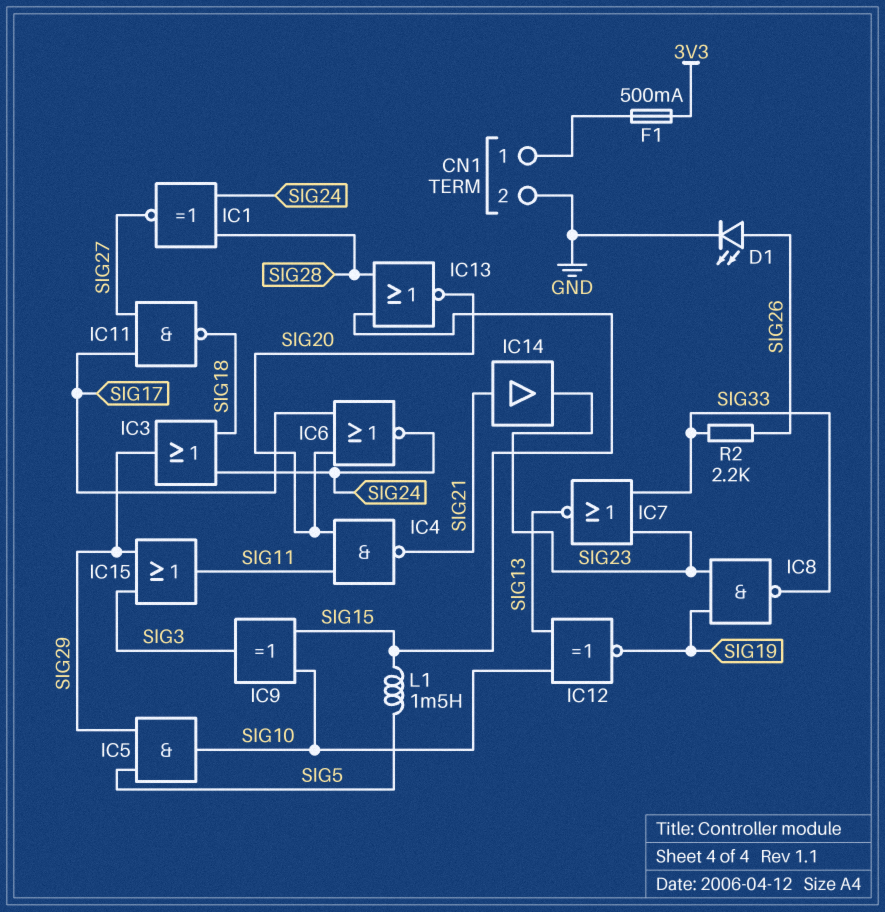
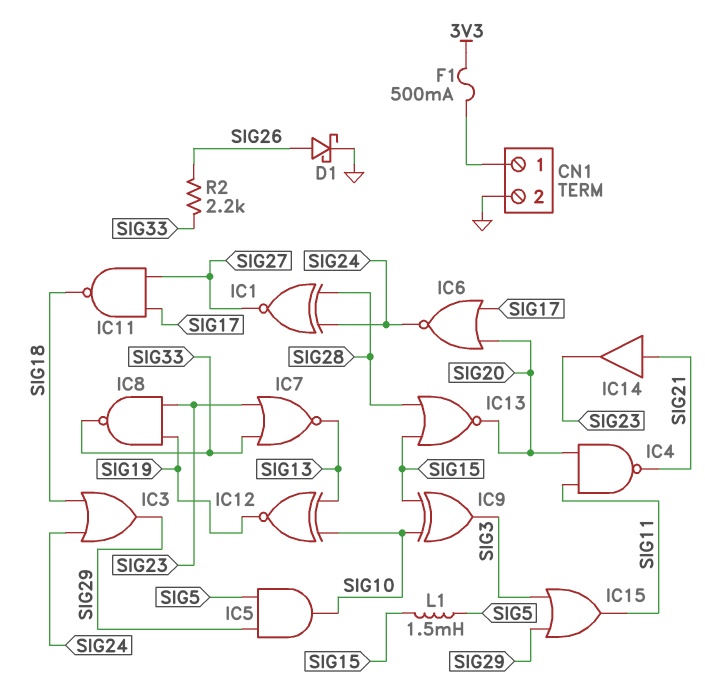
D1: LED (A SIG26, K GND) -> schottky (A SIG26, K GND)

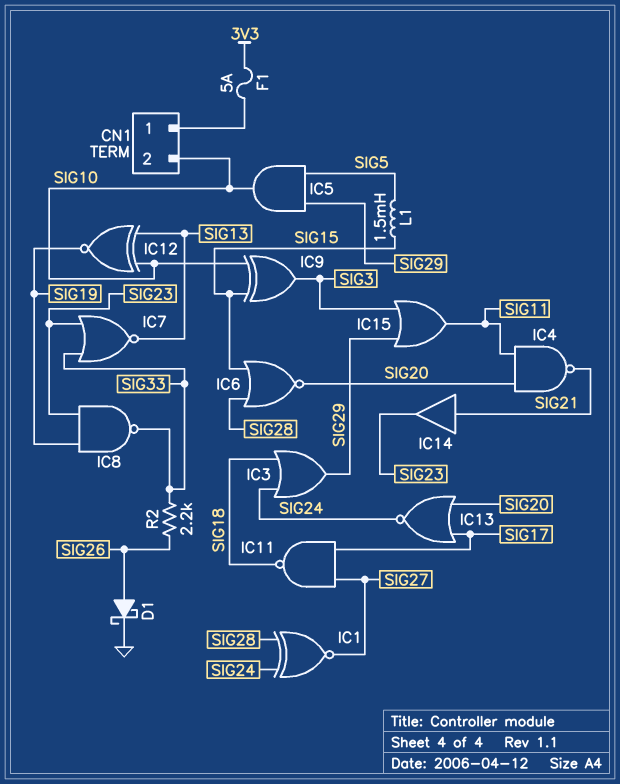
CN1 pin 2: GND -> SIG10
F1: 500mA (3V3, CN1/1) -> 5A (3V3, CN1/1)
IC6: NOR (in SIG17, in SIG20, out SIG24) -> NOR (in SIG15, in SIG28, out SIG20)
IC13: NOR (in SIG15, in SIG28, out SIG20) -> NOR (in SIG17, in SIG20, out SIG24)

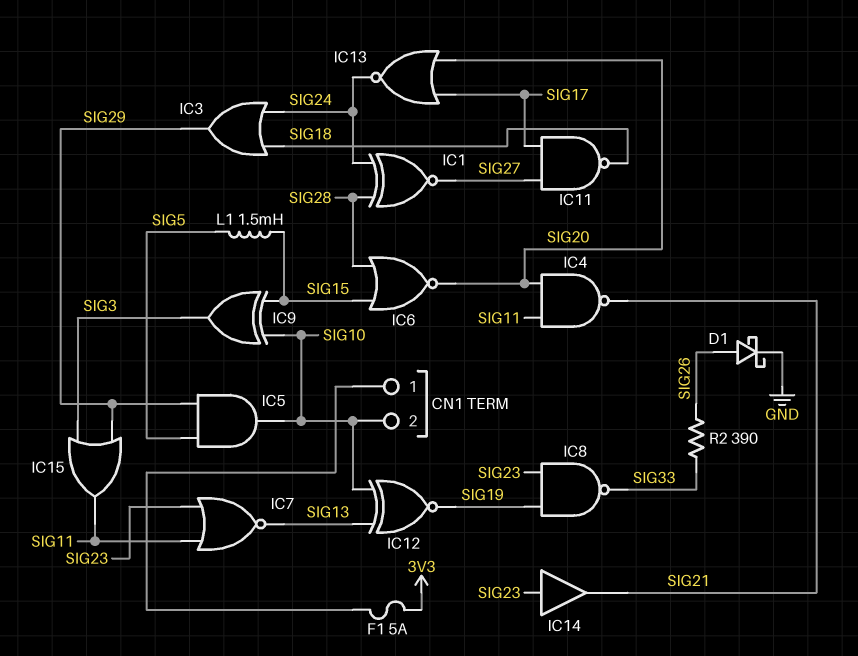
IC7: NOR (in SIG23, in SIG33, out SIG13) -> NOR (in SIG11, in SIG23, out SIG13)
IC14: buffer (in SIG21, out SIG23) -> buffer (in SIG23, out SIG21)
R2: 2.2k (SIG26, SIG33) -> 390 (SIG26, SIG33)

